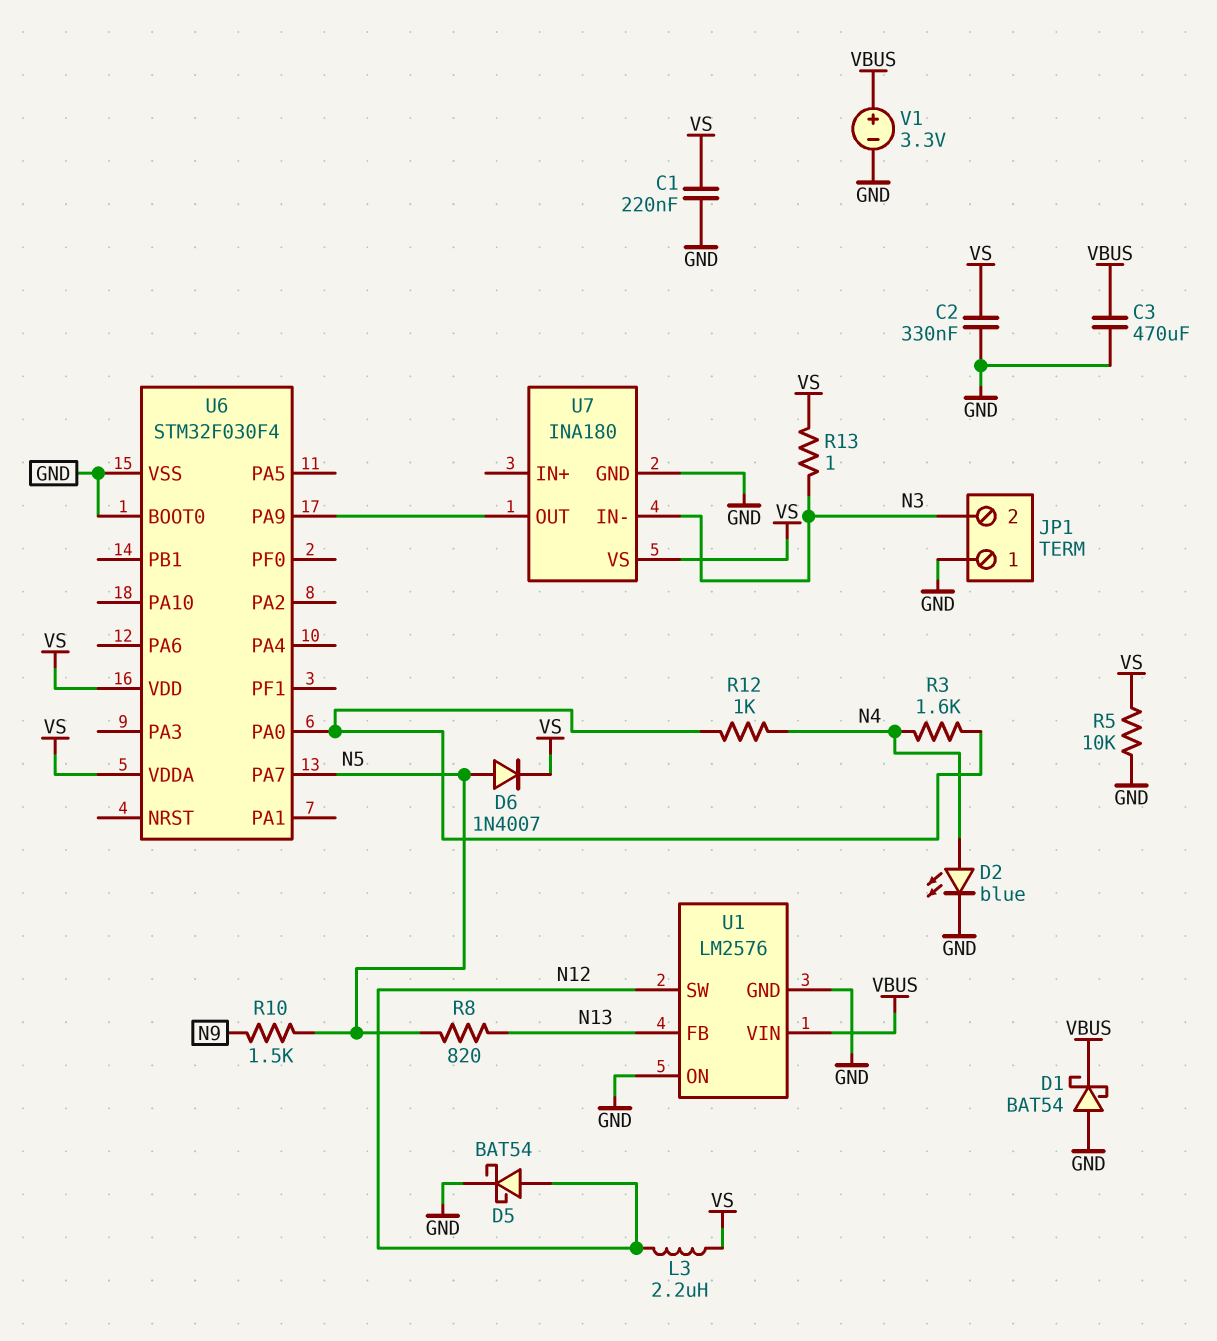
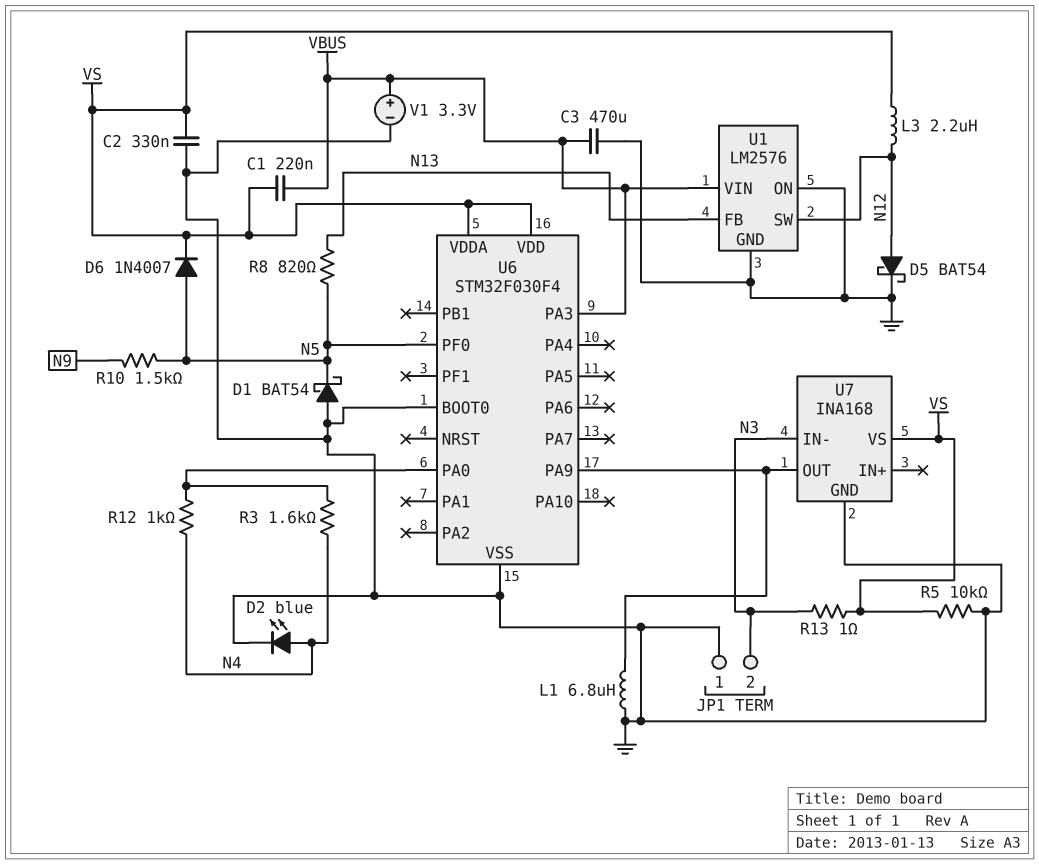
C1: 220nF (GND, VS) -> 220nF (VBUS, VS)
D1: schottky BAT54 (A GND, K VBUS) -> schottky BAT54 (A GND, K N5)
L1: none -> 6.8uH (GND, U6/PA9)
U6 pin PA3: none -> VBUS
U6 pin PA7: N5 -> none
U6 pin PF0: none -> N5
U7: INA180 -> INA168

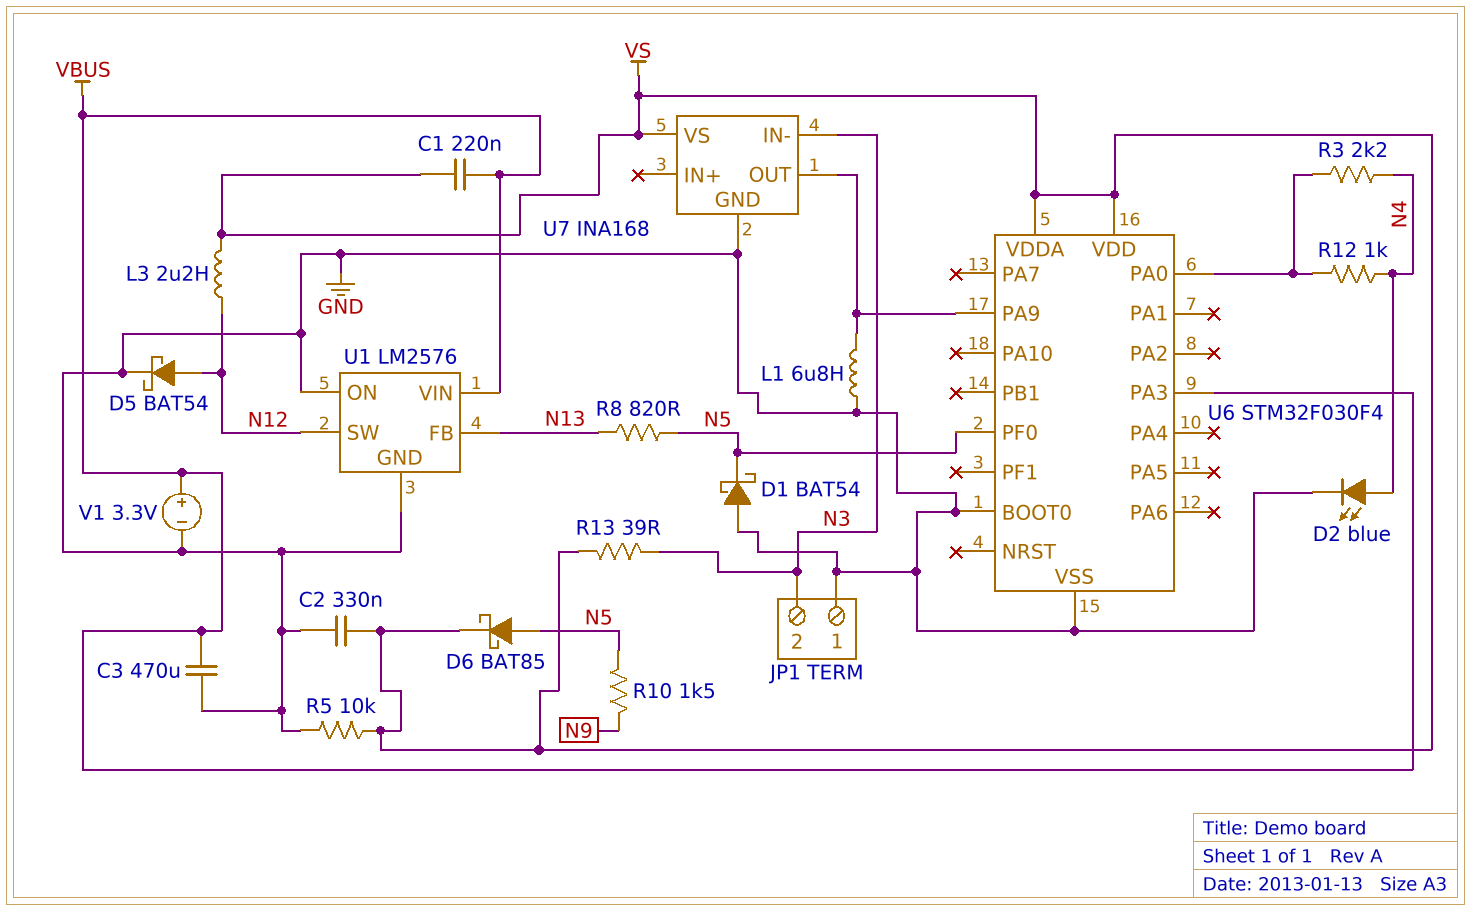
D6: diode 1N4007 (A N5, K VS) -> schottky BAT85 (A N5, K VS)
R3: 1.6k (N4, U6/PA0) -> 2.2k (N4, U6/PA0)
R13: 1 (N3, VS) -> 39 (N3, VS)

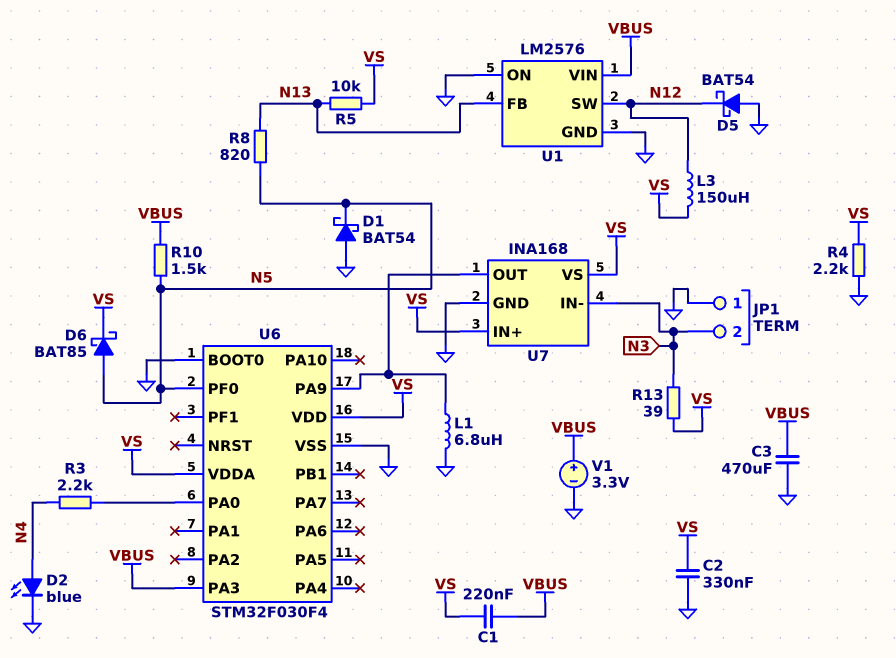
D5: schottky BAT54 (A N12, K GND) -> schottky BAT54 (A GND, K N12)
L3: 2.2uH (N12, VS) -> 150uH (N12, VS)
R4: none -> 2.2k (GND, VS)
R5: 10k (GND, VS) -> 10k (N13, VS)
R10: 1.5k (N5, N9) -> 1.5k (N5, VBUS)
R12: 1k (N4, U6/PA0) -> none
U7 pin IN+: none -> VS

